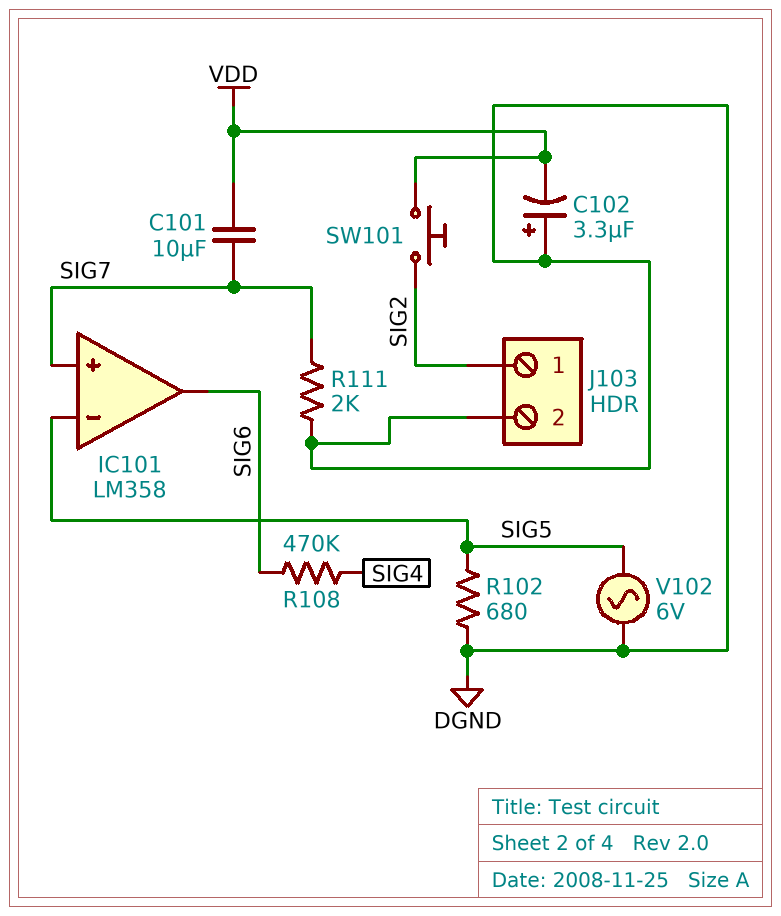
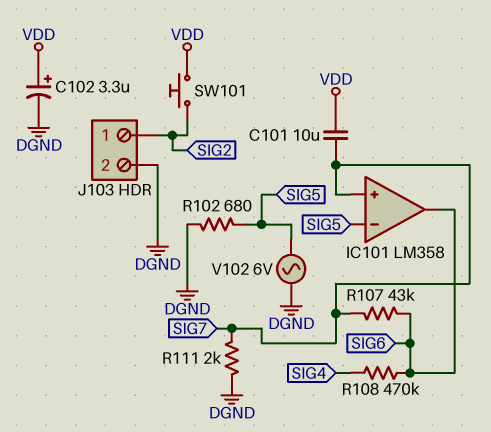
C102: 3.3uF (plus DGND, minus VDD) -> 3.3uF (plus VDD, minus DGND)
R107: none -> 43k (SIG6, SIG7)

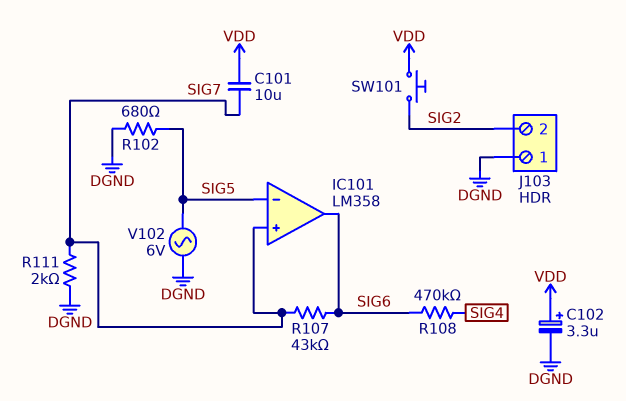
J103 pin 1: SIG2 -> DGND
J103 pin 2: DGND -> SIG2

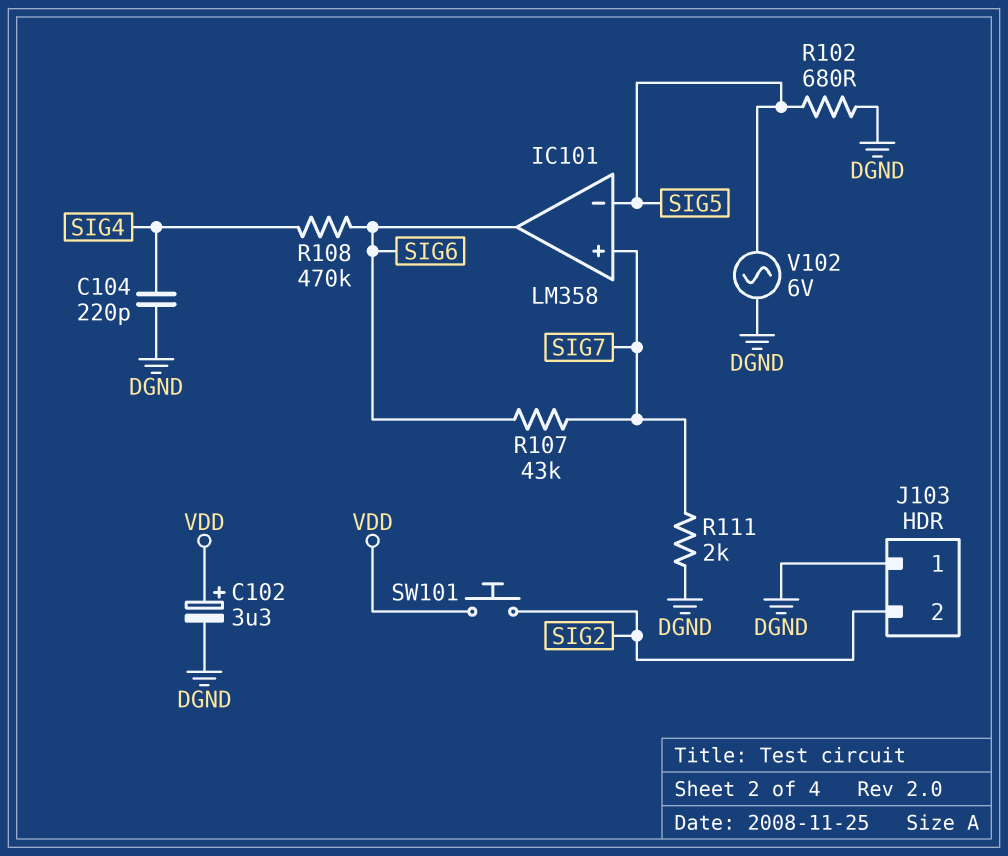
C101: 10uF (SIG7, VDD) -> none
C104: none -> 220pF (DGND, SIG4)

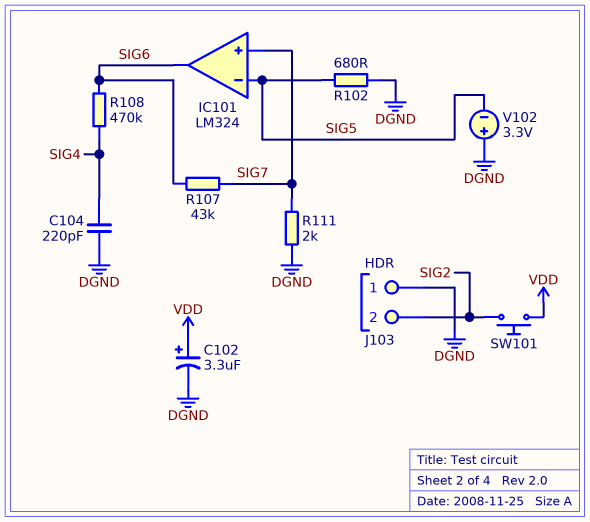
IC101: LM358 -> LM324
V102: AC 6V (DGND, SIG5) -> 3.3V (plus DGND, minus SIG5)

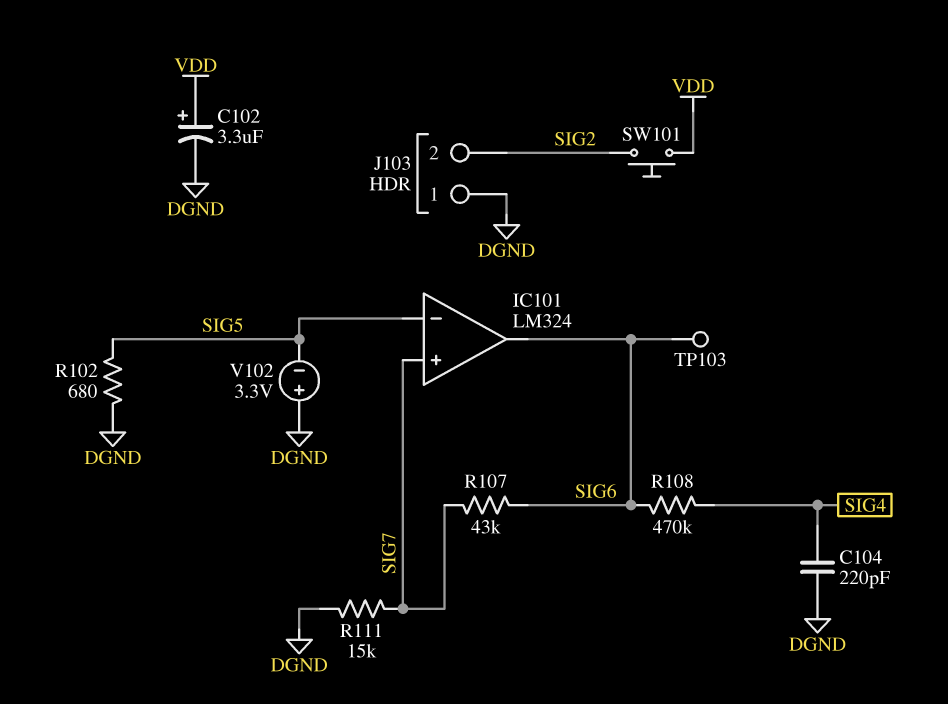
R111: 2k (DGND, SIG7) -> 15k (DGND, SIG7)
TP103: none -> test point (SIG6)

